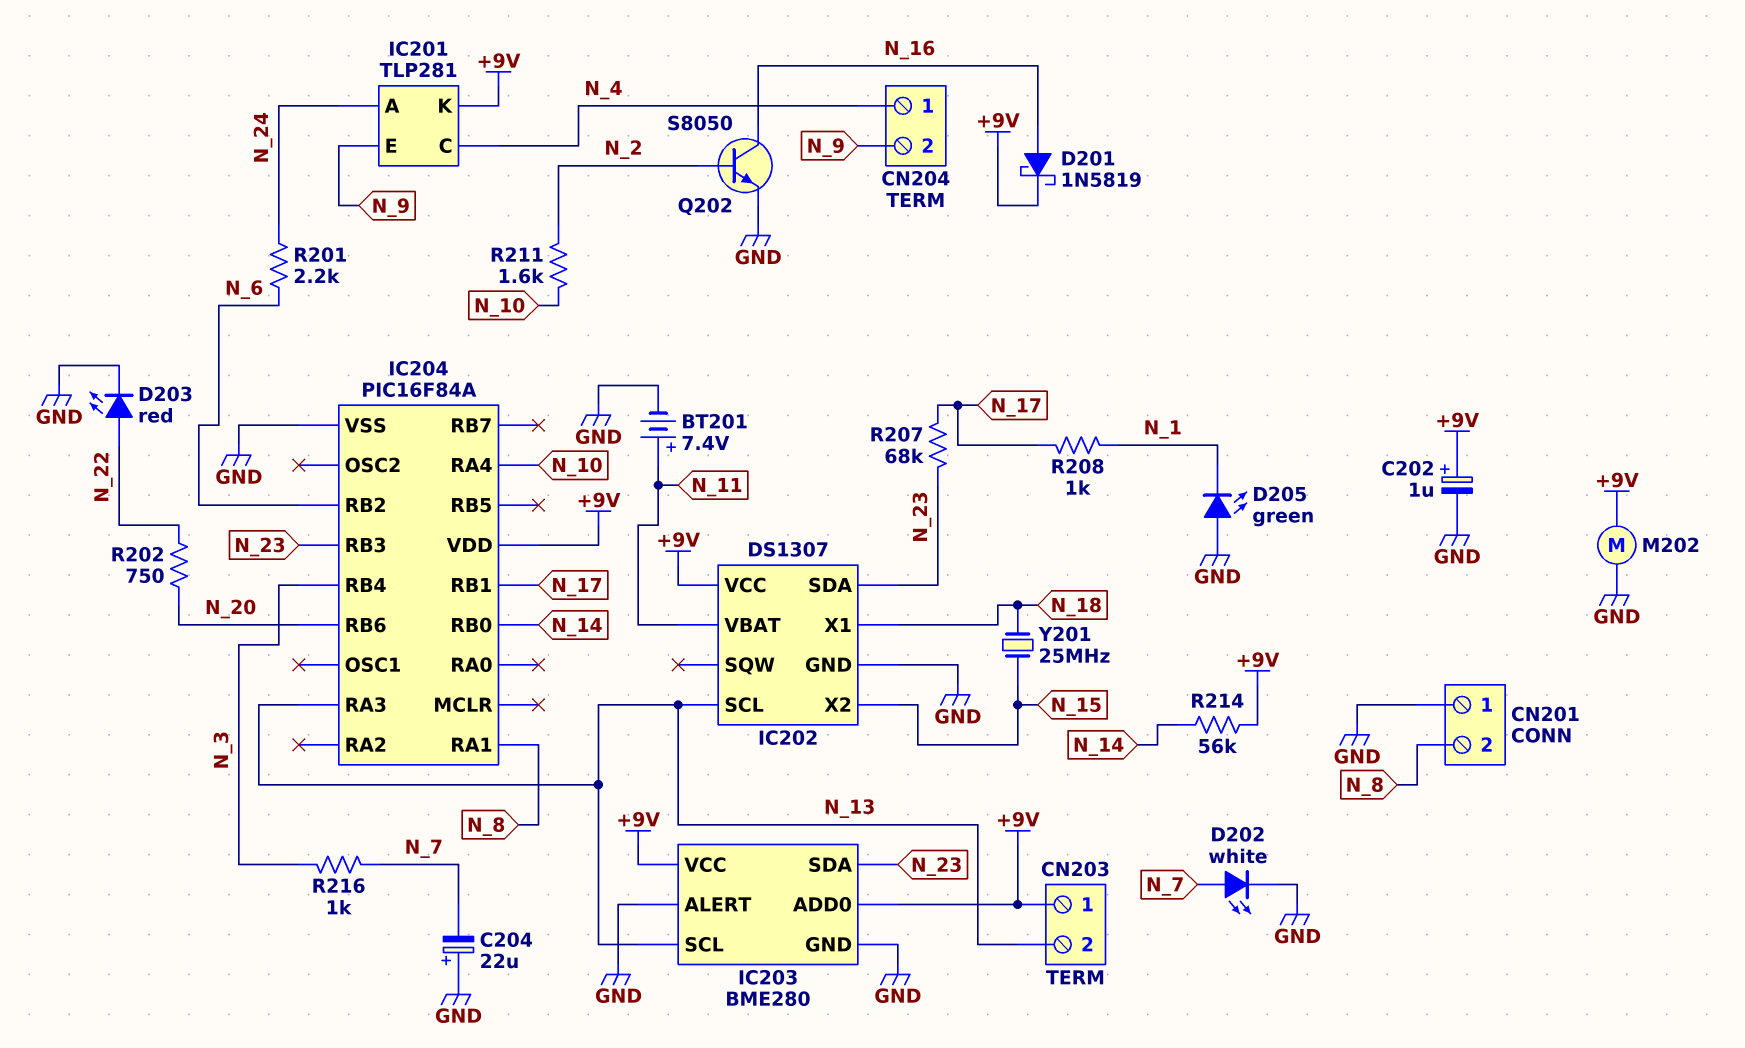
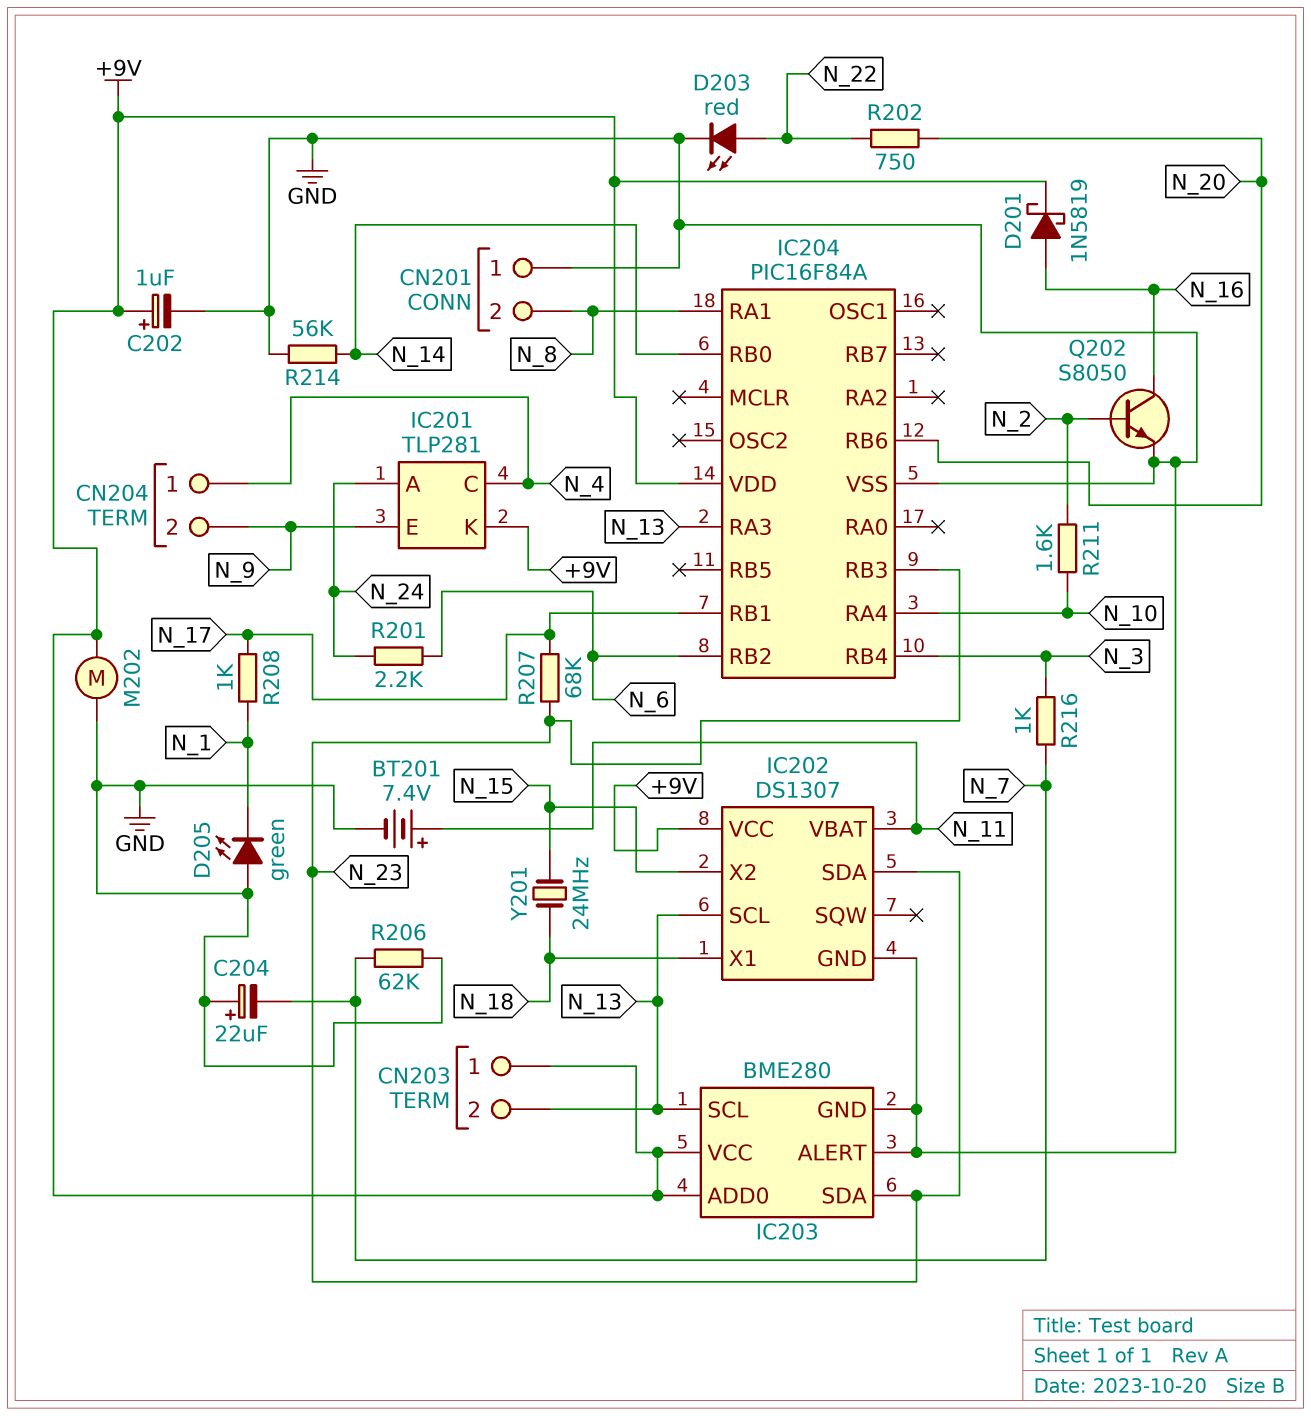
D202: LED white (A N_7, K GND) -> none
R206: none -> 62k (GND, N_7)
R214: 56k (+9V, N_14) -> 56k (GND, N_14)
Y201: 25MHz (N_15, N_18) -> 24MHz (N_15, N_18)

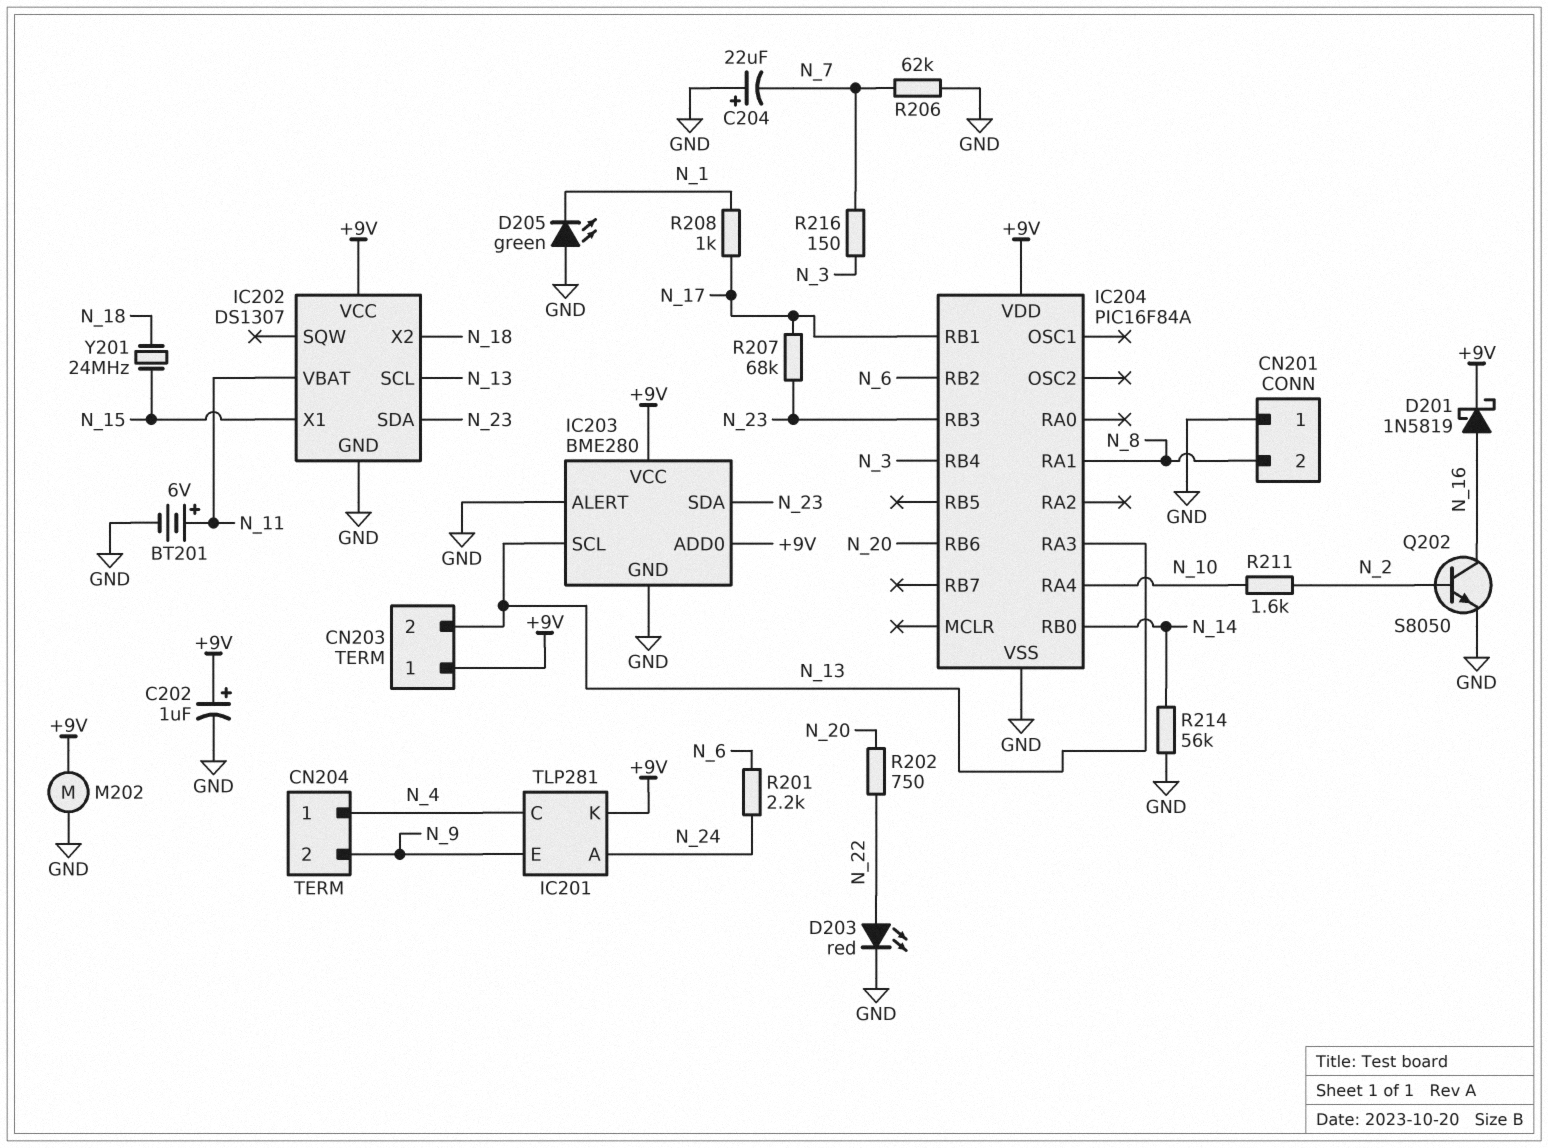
BT201: 7.4V (plus N_11, minus GND) -> 6V (plus N_11, minus GND)
IC202 pin X1: N_18 -> N_15
IC202 pin X2: N_15 -> N_18
R216: 1k (N_3, N_7) -> 150 (N_3, N_7)

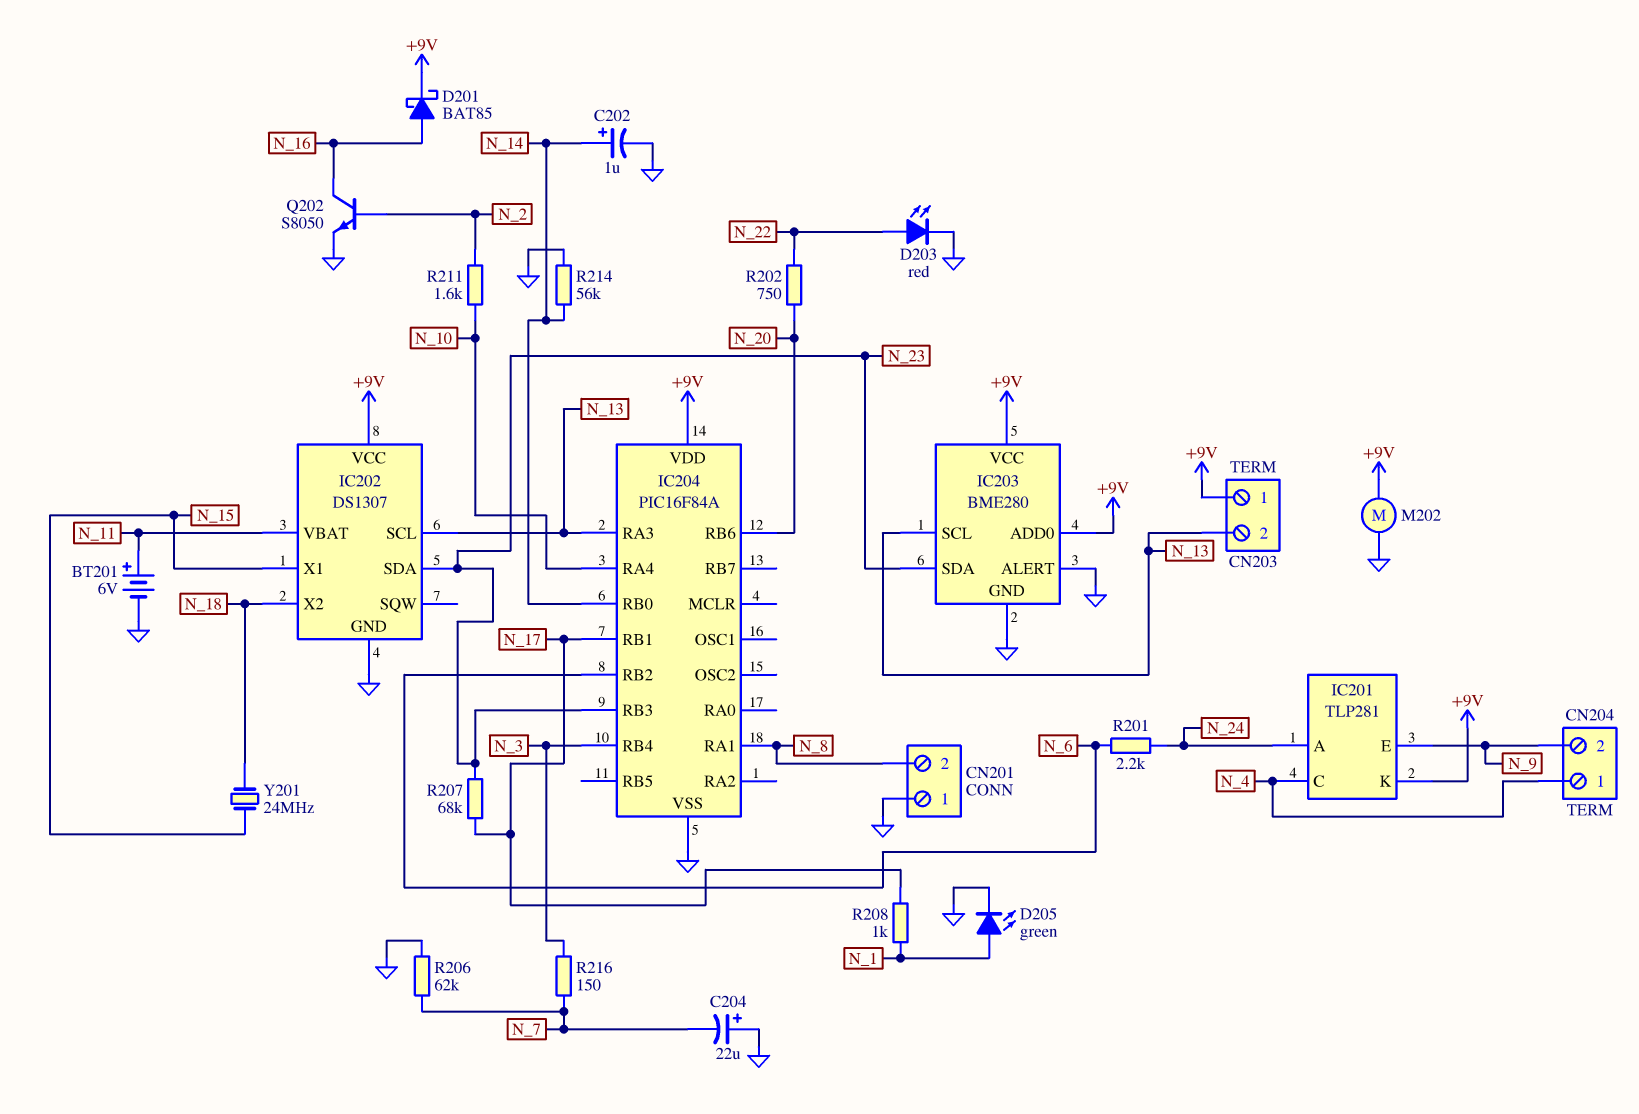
C202: 1uF (plus +9V, minus GND) -> 1uF (plus N_14, minus GND)
D201: schottky 1N5819 (A N_16, K +9V) -> schottky BAT85 (A N_16, K +9V)
D205: LED green (A GND, K N_1) -> LED green (A N_1, K GND)

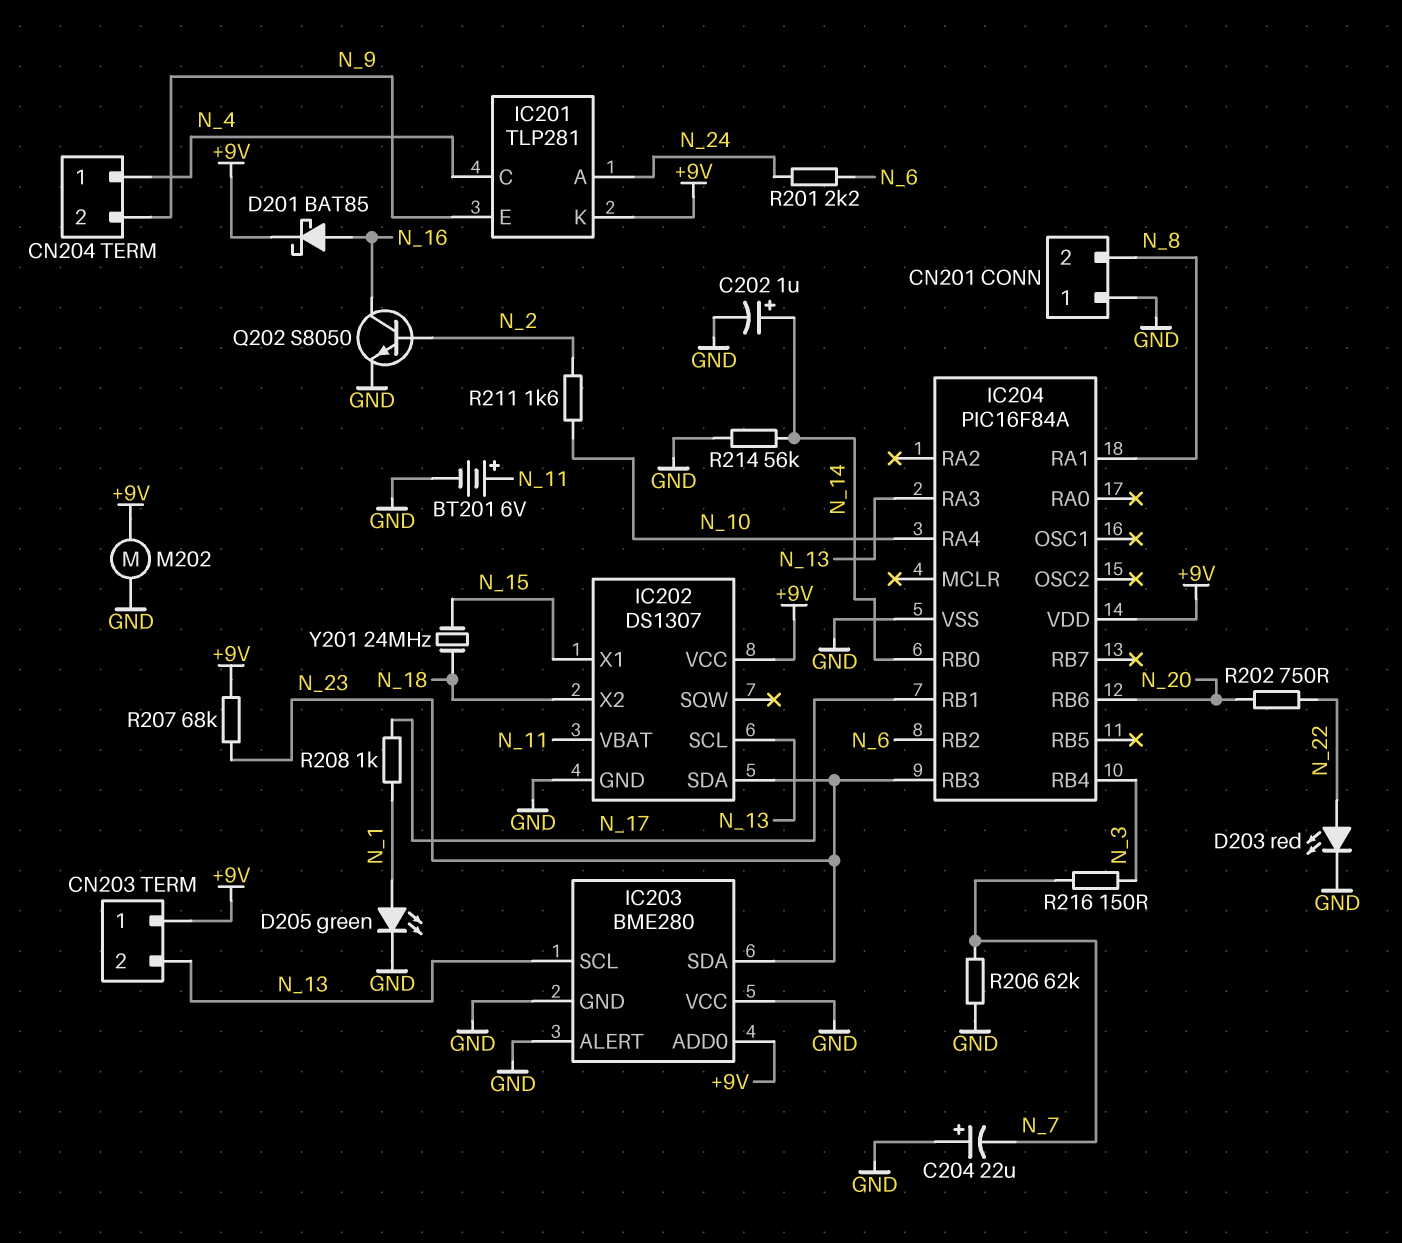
IC203 pin VCC: +9V -> GND
R207: 68k (N_17, N_23) -> 68k (+9V, N_23)

